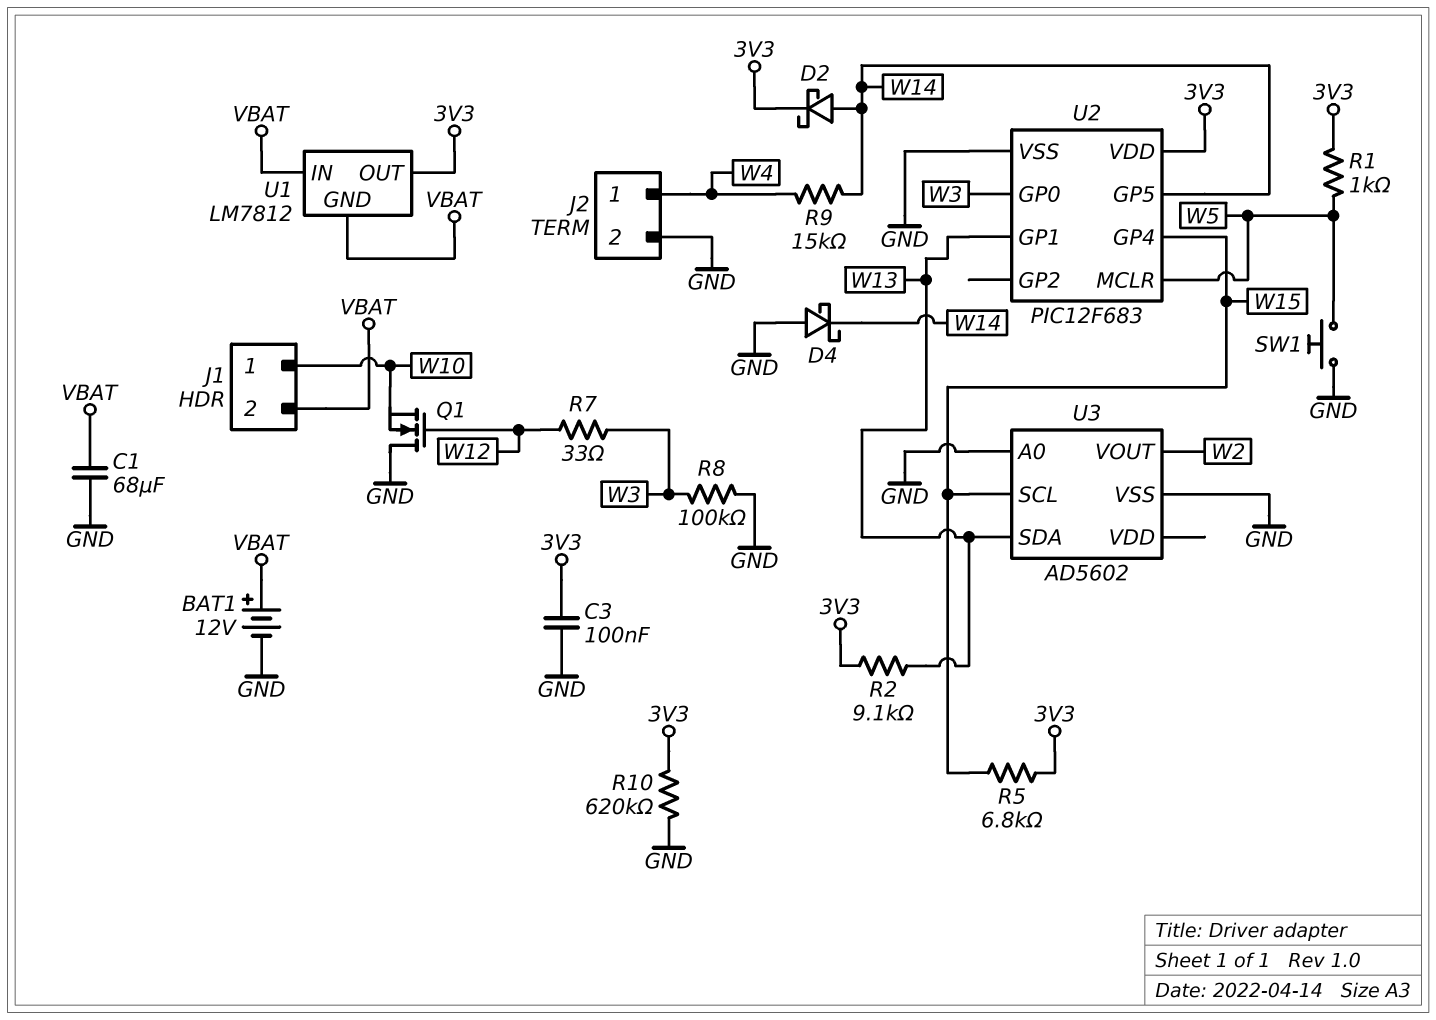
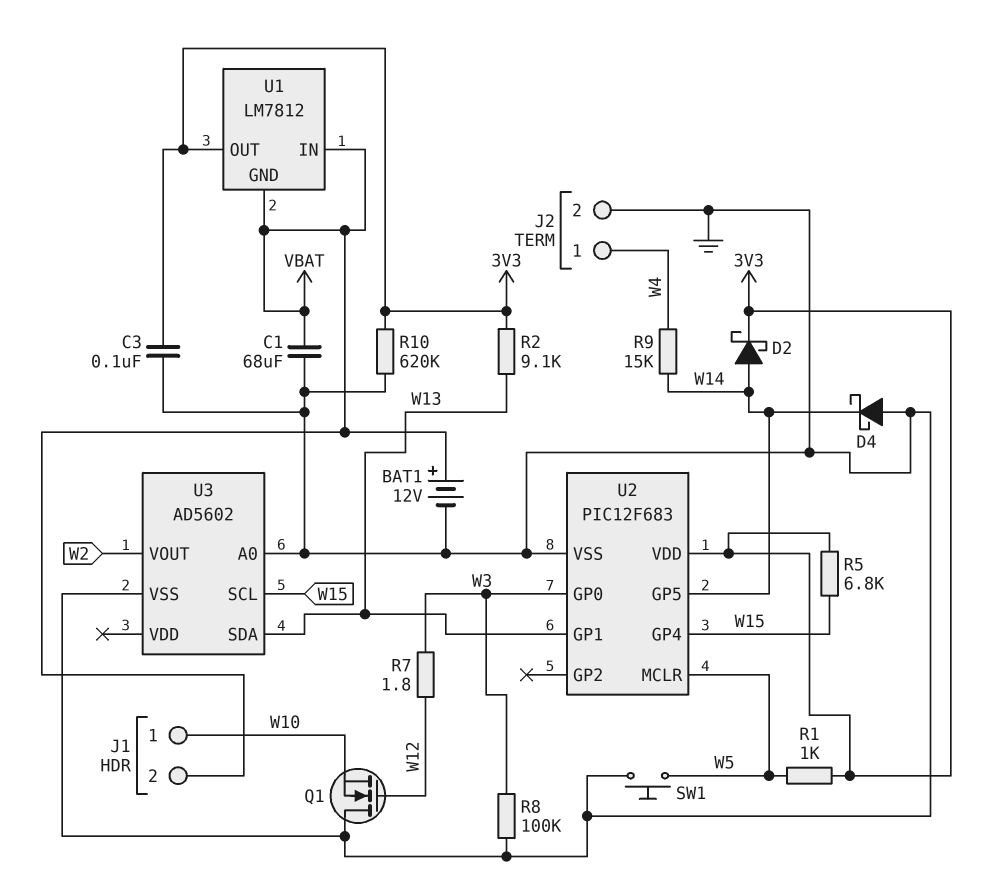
R7: 33 (W3, W12) -> 1.8 (W3, W12)

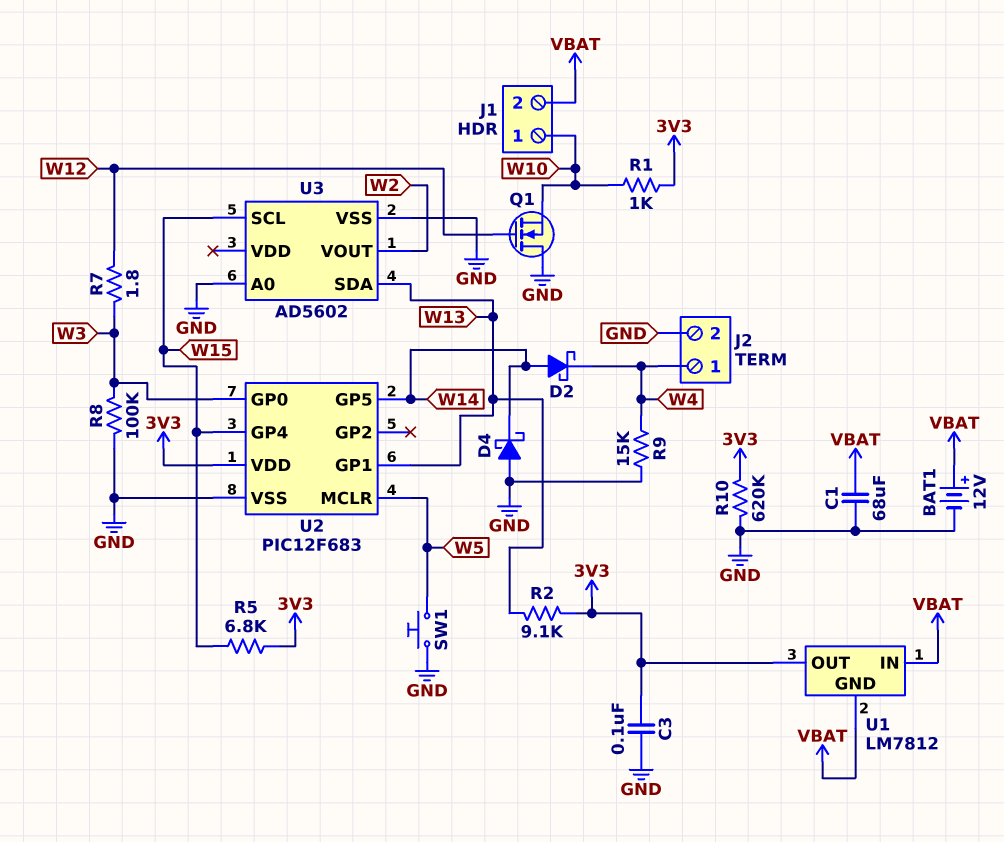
D2: schottky (A W14, K 3V3) -> schottky (A W14, K W4)
R1: 1k (3V3, W5) -> 1k (3V3, W10)
R9: 15k (W4, W14) -> 15k (GND, W4)

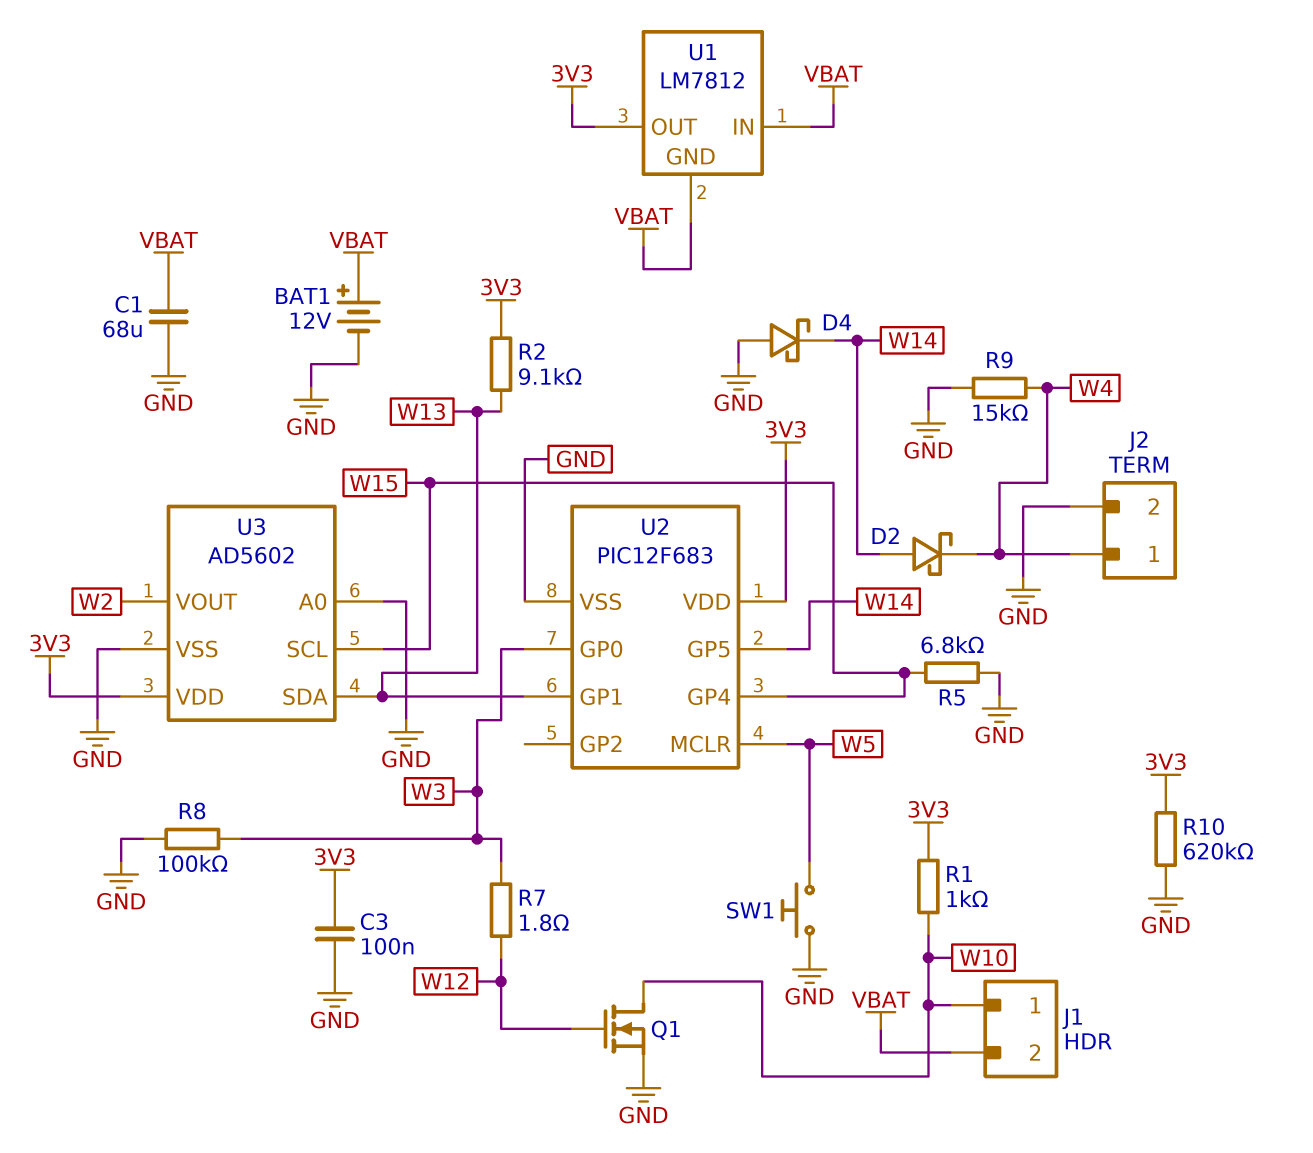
Q1: NMOS (G W12, D GND, S W10) -> NMOS (G W12, D W10, S GND)
R5: 6.8k (3V3, W15) -> 6.8k (GND, W15)
U3 pin VDD: none -> 3V3

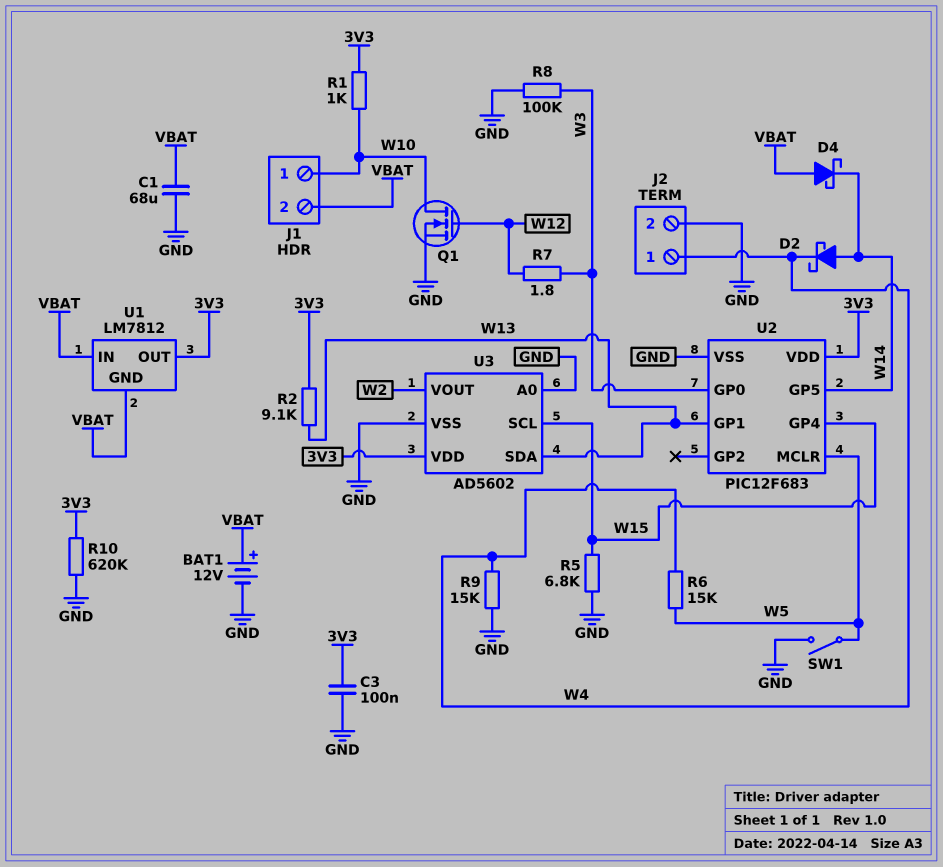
D4: schottky (A GND, K W14) -> schottky (A VBAT, K W14)
R6: none -> 15k (W4, W5)
SW1: button (GND, W5) -> switch (GND, W5)

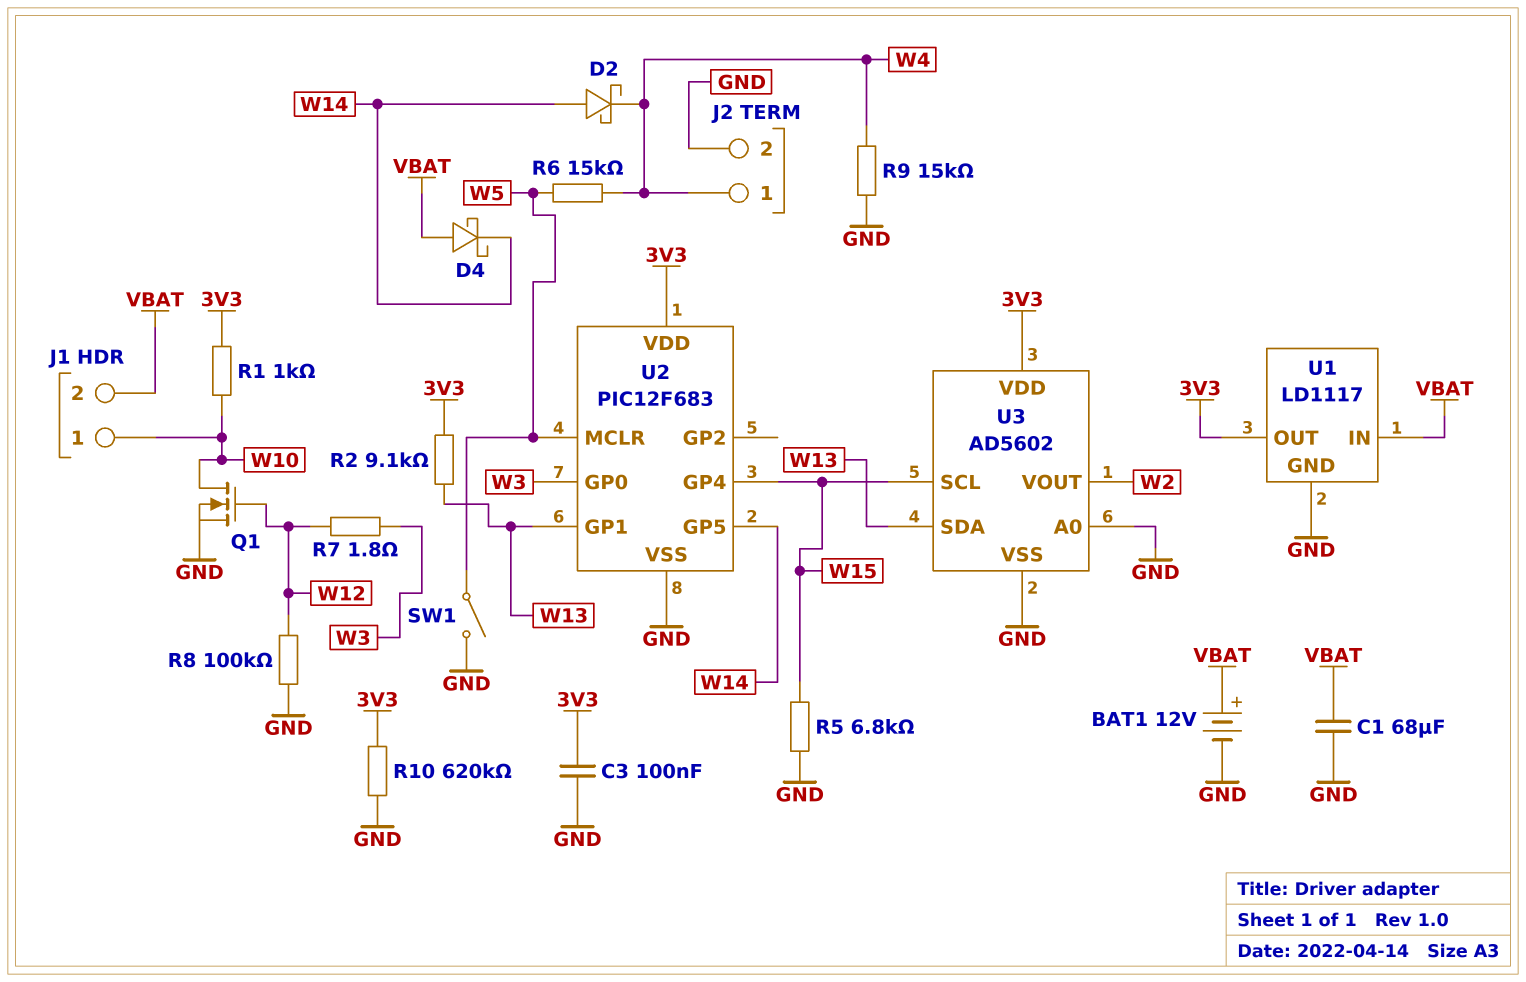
R8: 100k (GND, W3) -> 100k (GND, W12)
U1: LM7812 -> LD1117
U1 pin GND: VBAT -> GND

